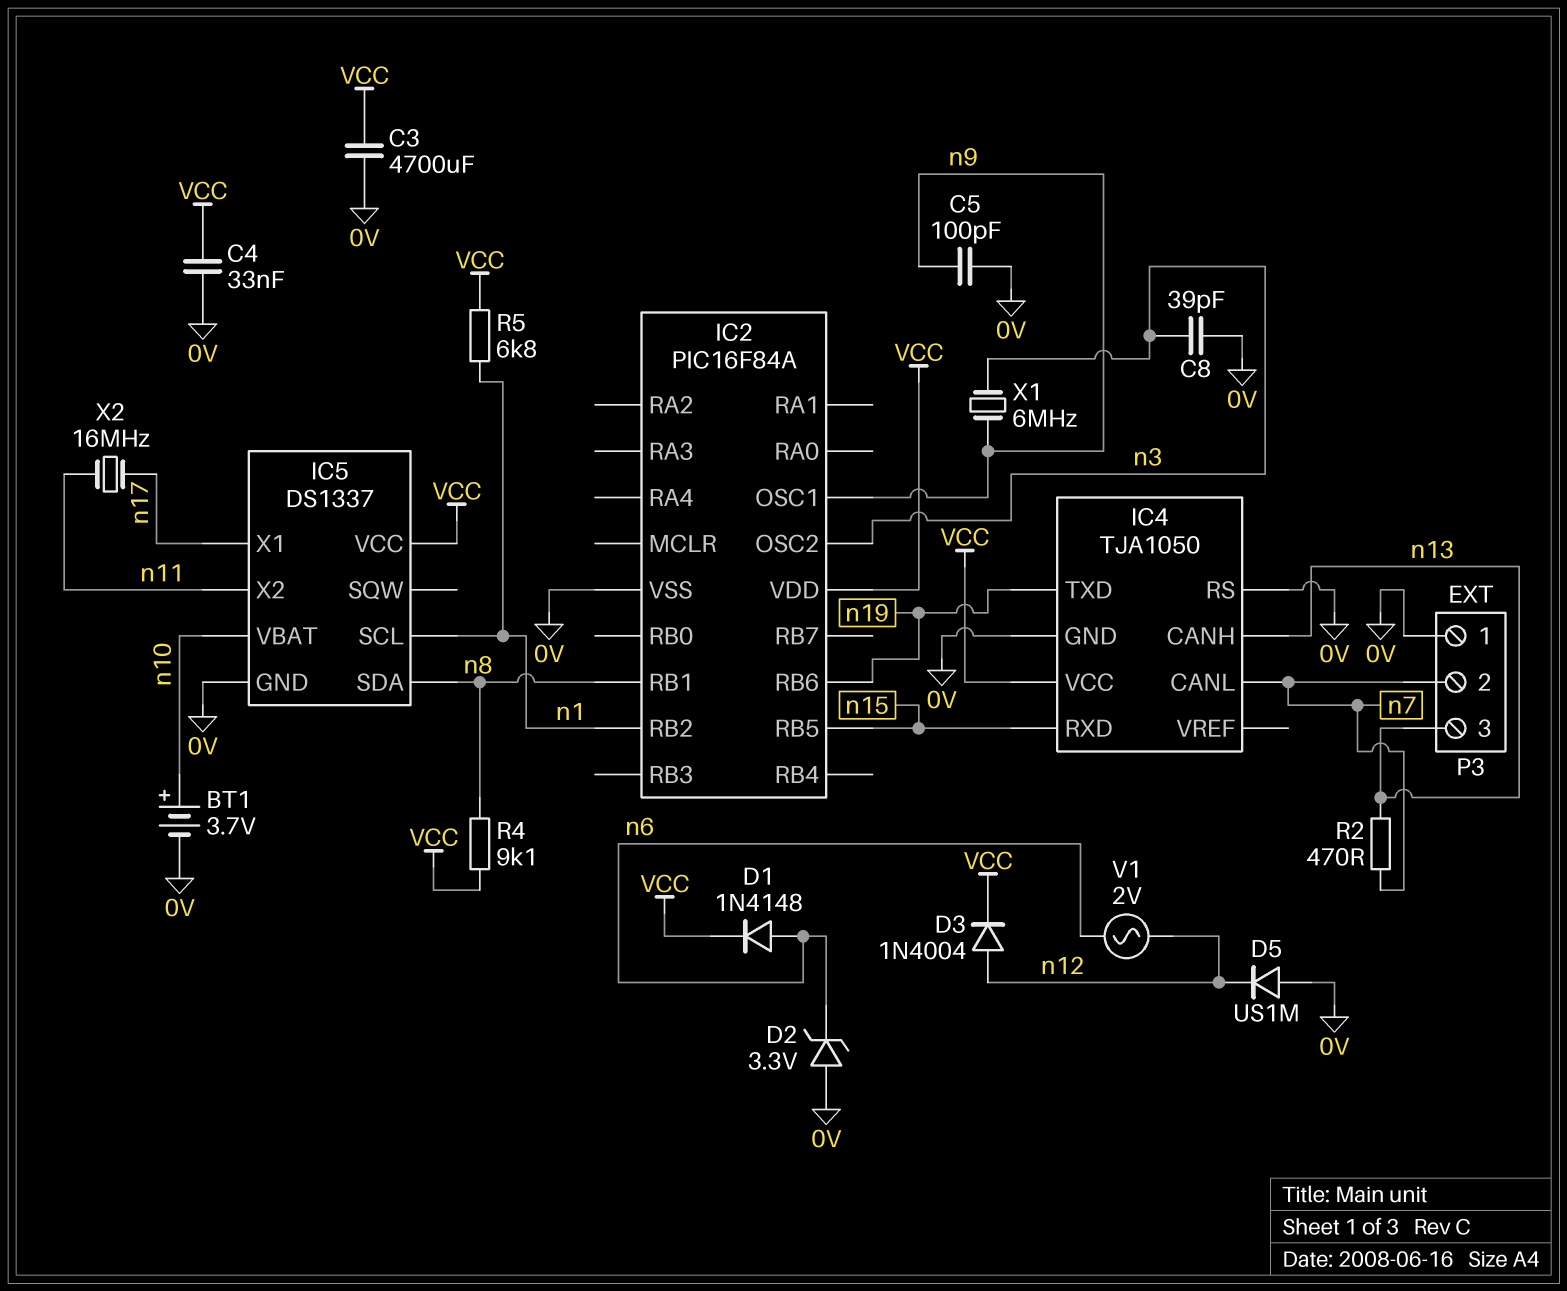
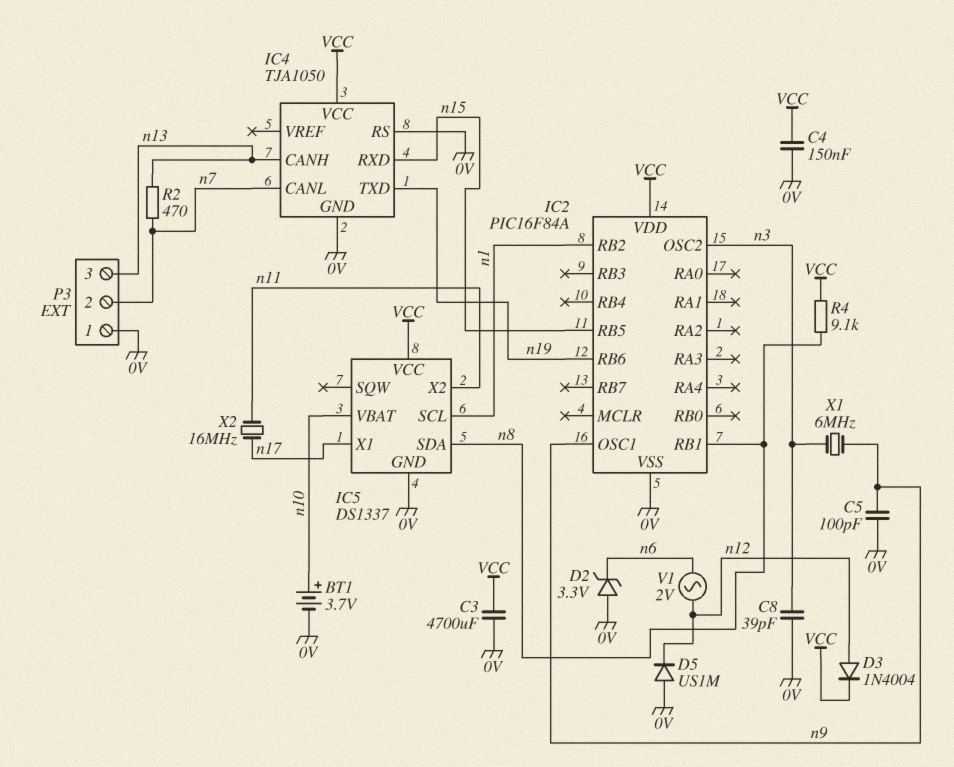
C4: 33nF (0V, VCC) -> 150nF (0V, VCC)
D1: diode 1N4148 (A n6, K VCC) -> none
R5: 6.8k (VCC, n1) -> none

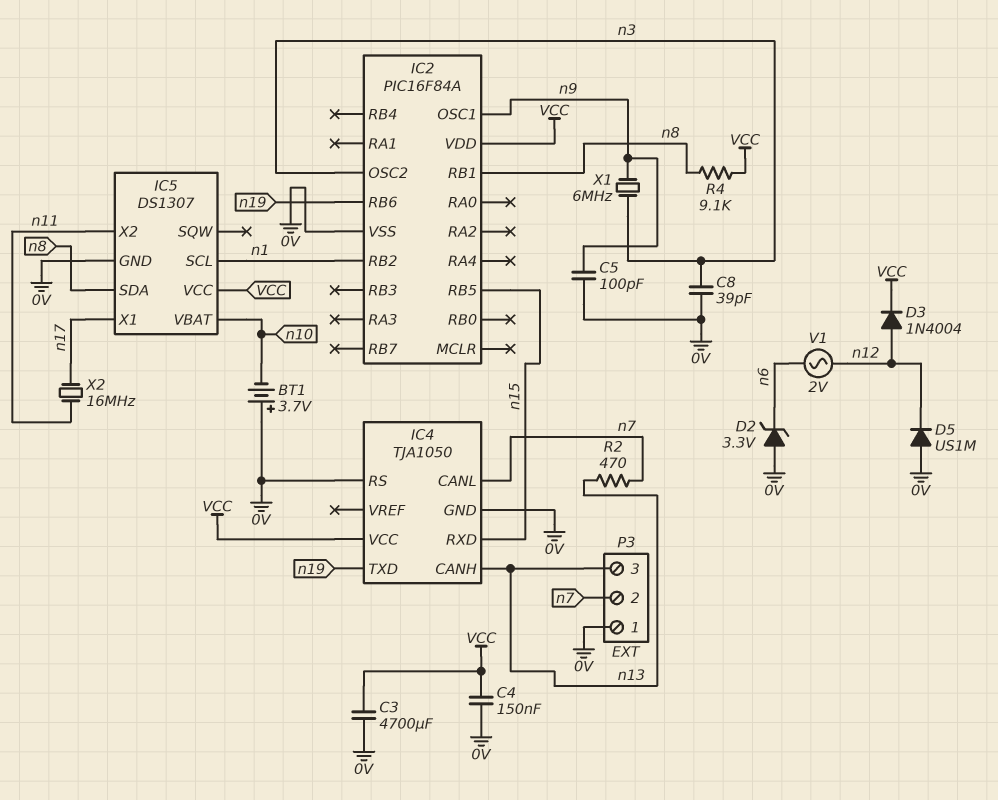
BT1: 3.7V (plus n10, minus 0V) -> 3.7V (plus 0V, minus n10)
IC5: DS1337 -> DS1307

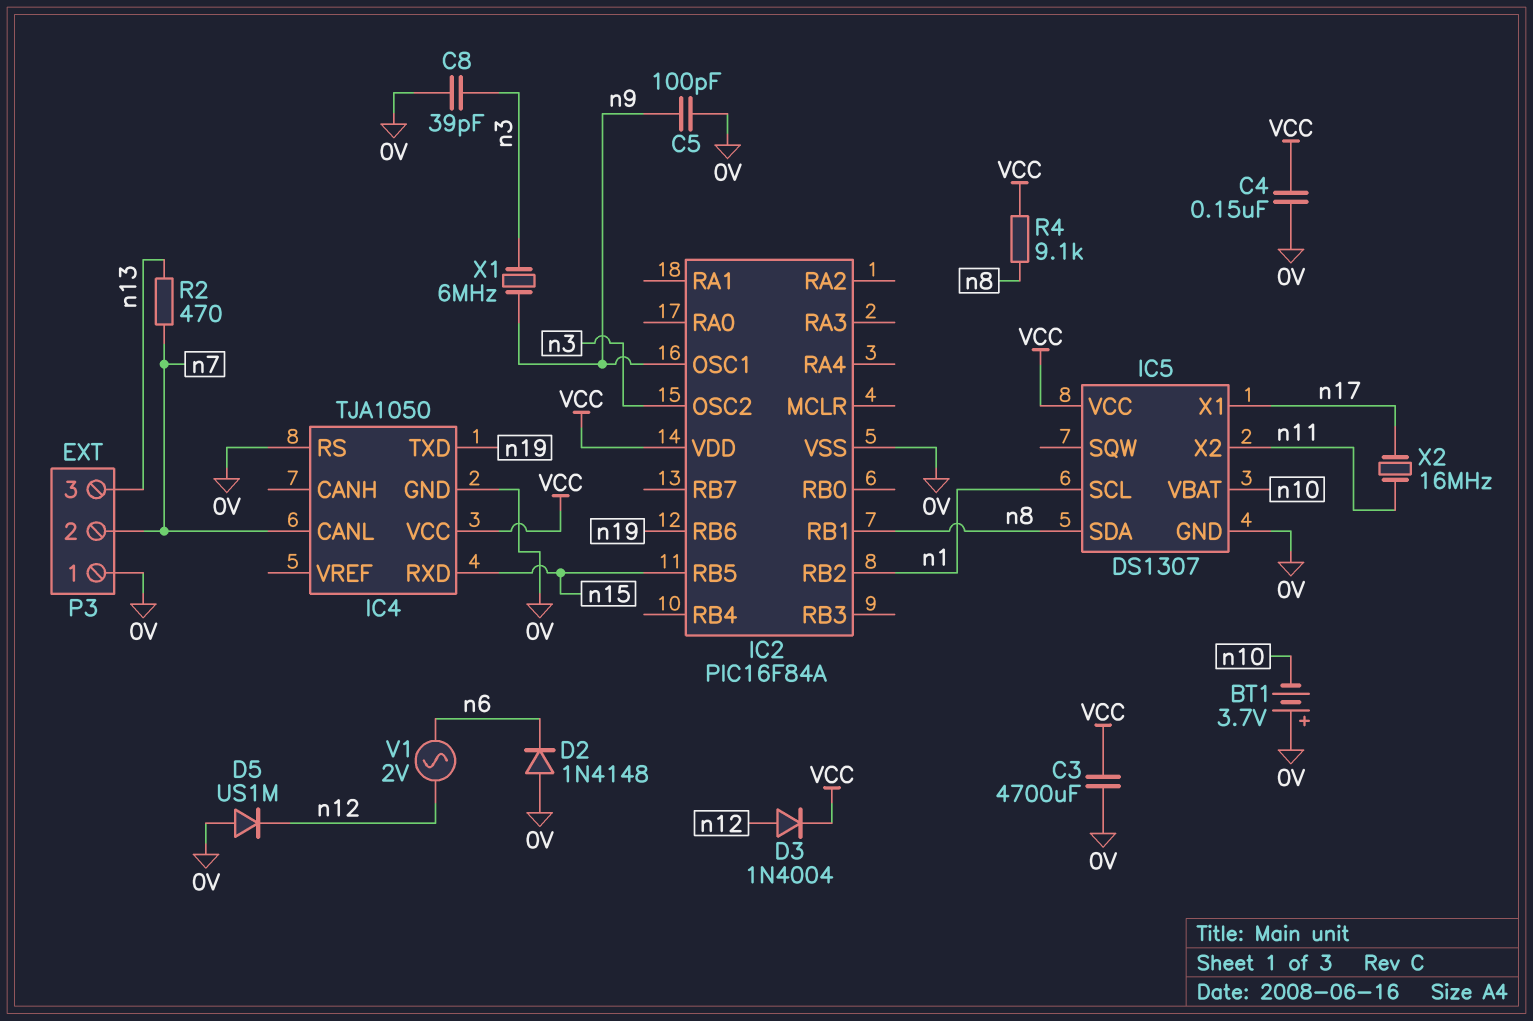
D2: zener 3.3V (A 0V, K n6) -> diode 1N4148 (A 0V, K n6)
IC4 pin CANH: n13 -> none

